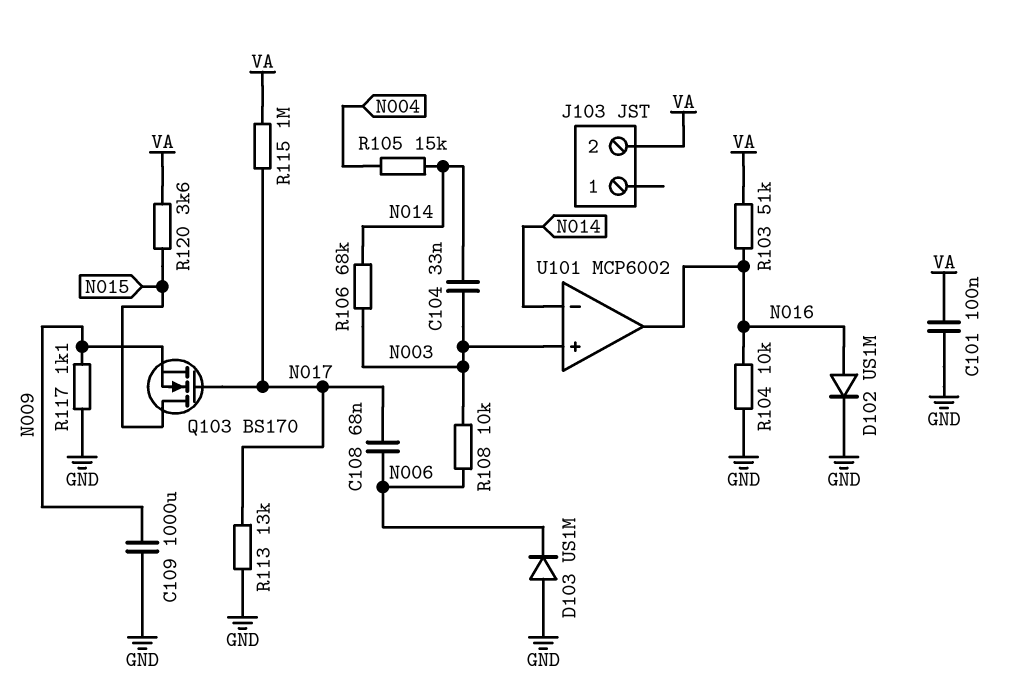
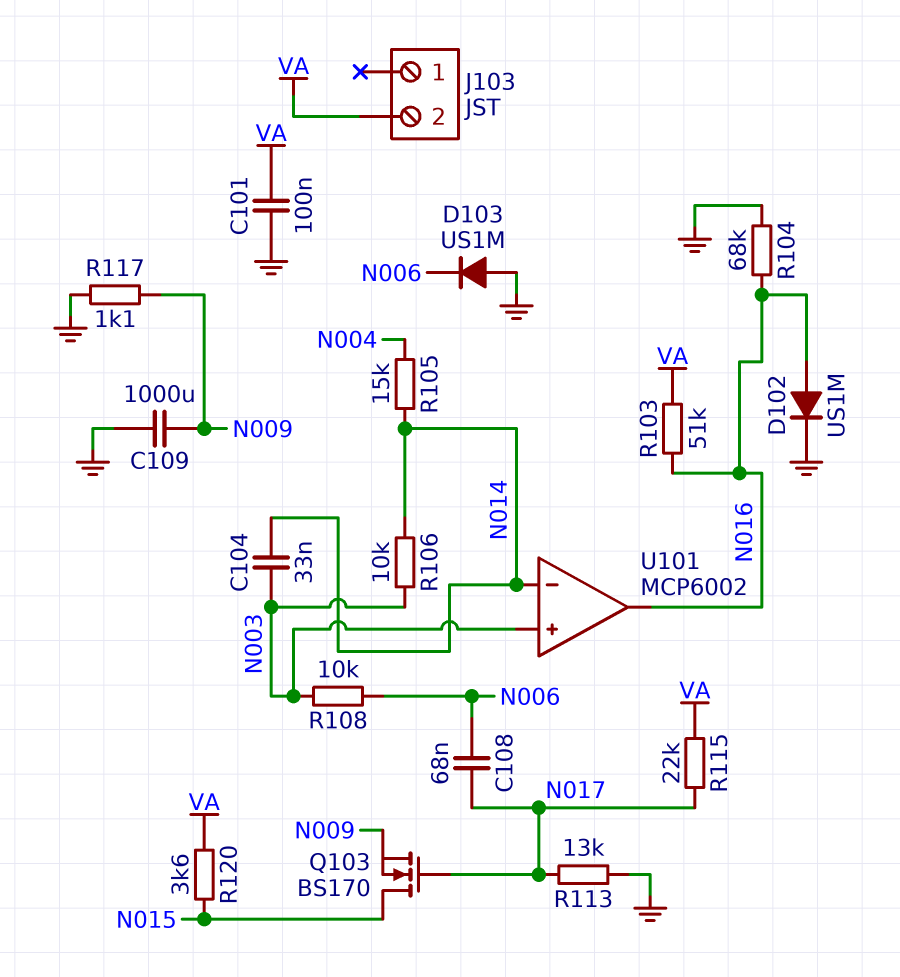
R104: 10k (GND, N016) -> 68k (GND, N016)
R106: 68k (N003, N014) -> 10k (N003, N014)
R115: 1M (N017, VA) -> 22k (N017, VA)

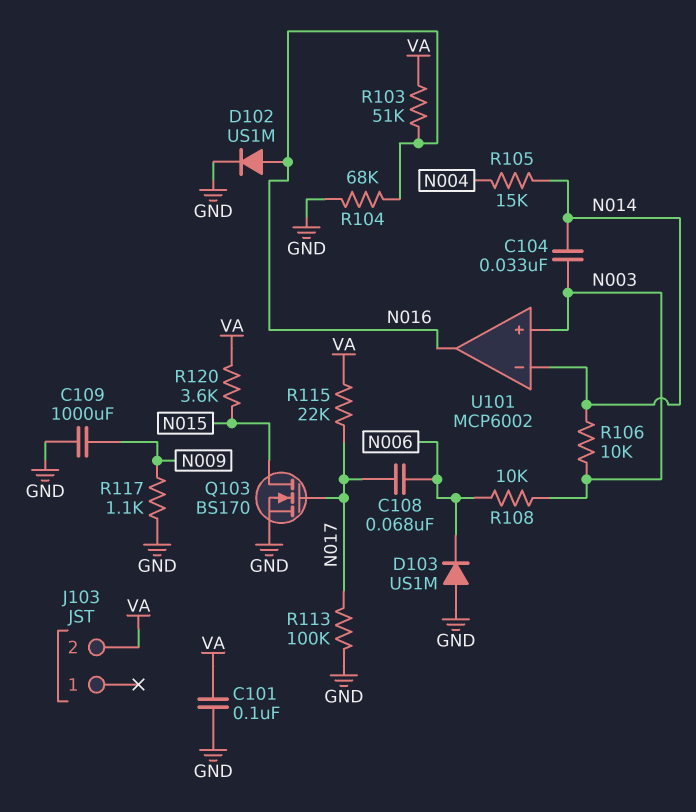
Q103: NMOS BS170 (G N017, D N015, S N009) -> NMOS BS170 (G N017, D N015, S GND)
R113: 13k (GND, N017) -> 100k (GND, N017)

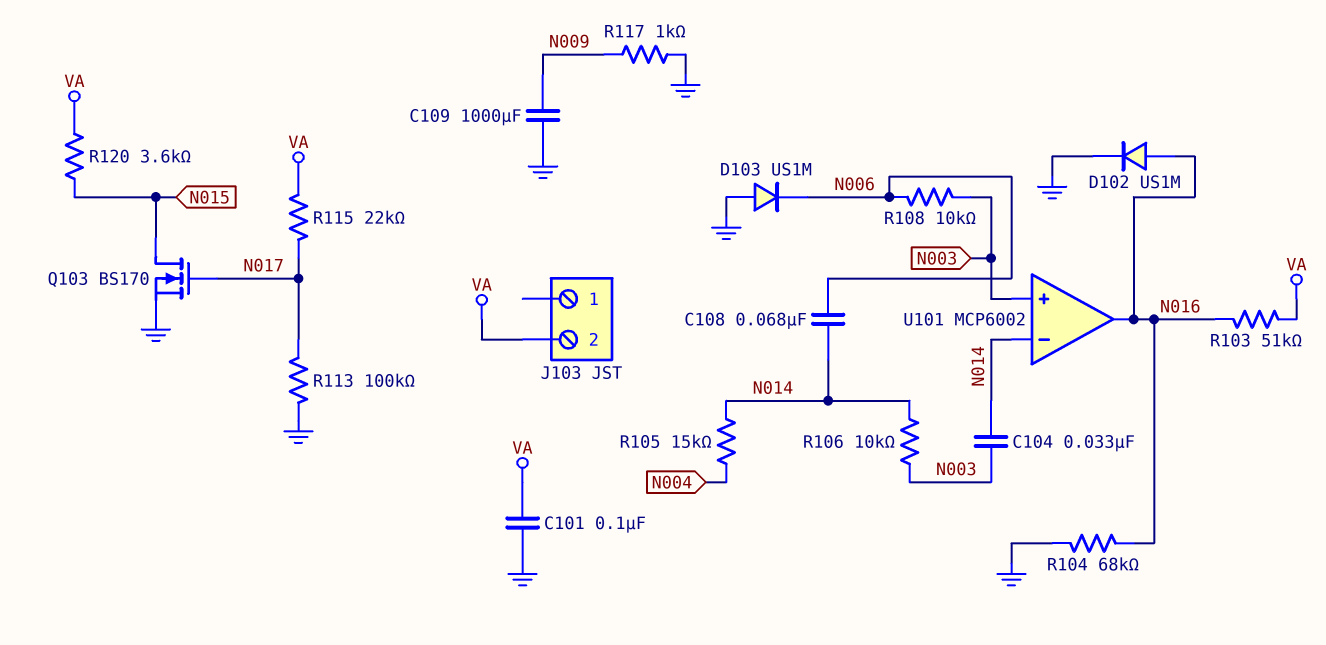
C108: 68nF (N006, N017) -> 68nF (N006, N014)
R117: 1.1k (GND, N009) -> 1k (GND, N009)

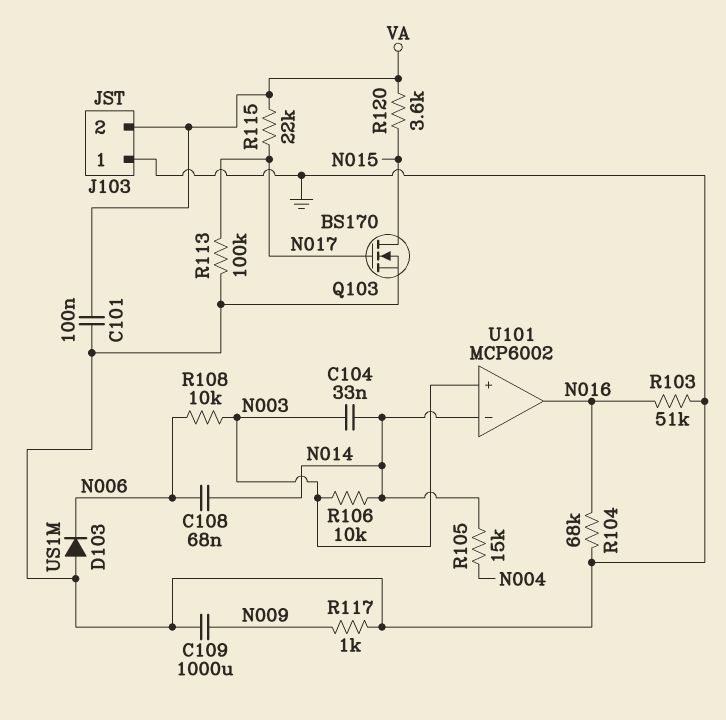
D102: diode US1M (A N016, K GND) -> none
J103 pin 1: none -> GND
R103: 51k (N016, VA) -> 51k (GND, N016)

